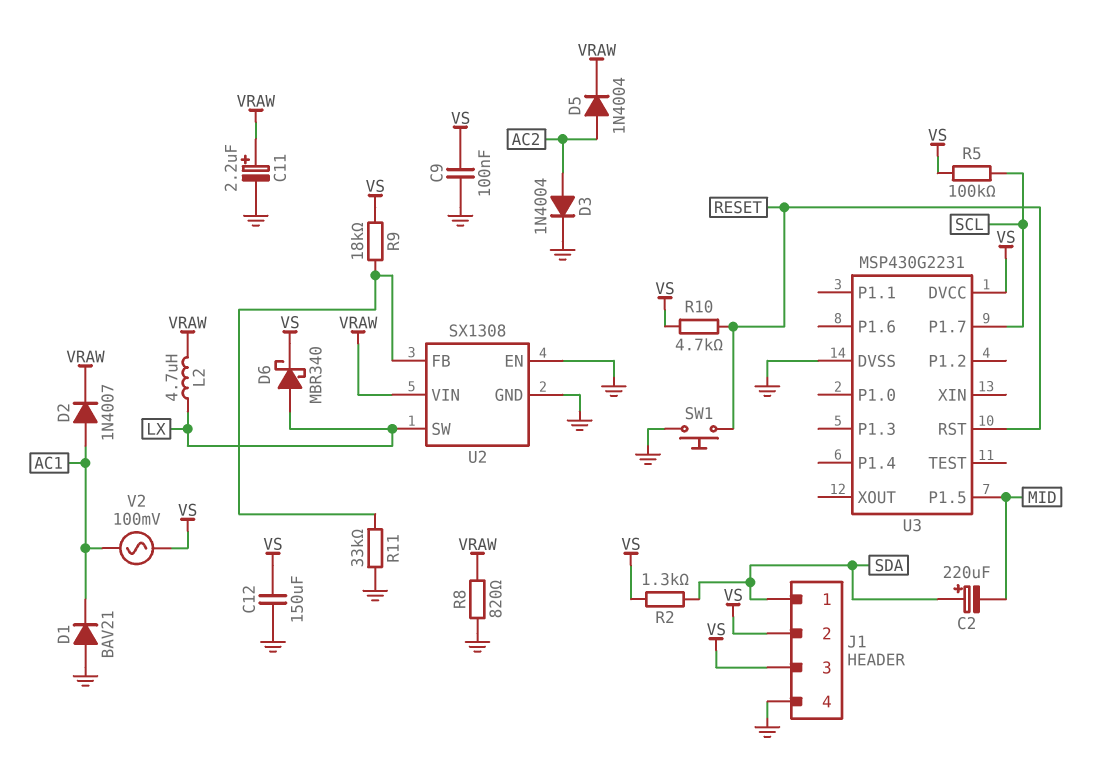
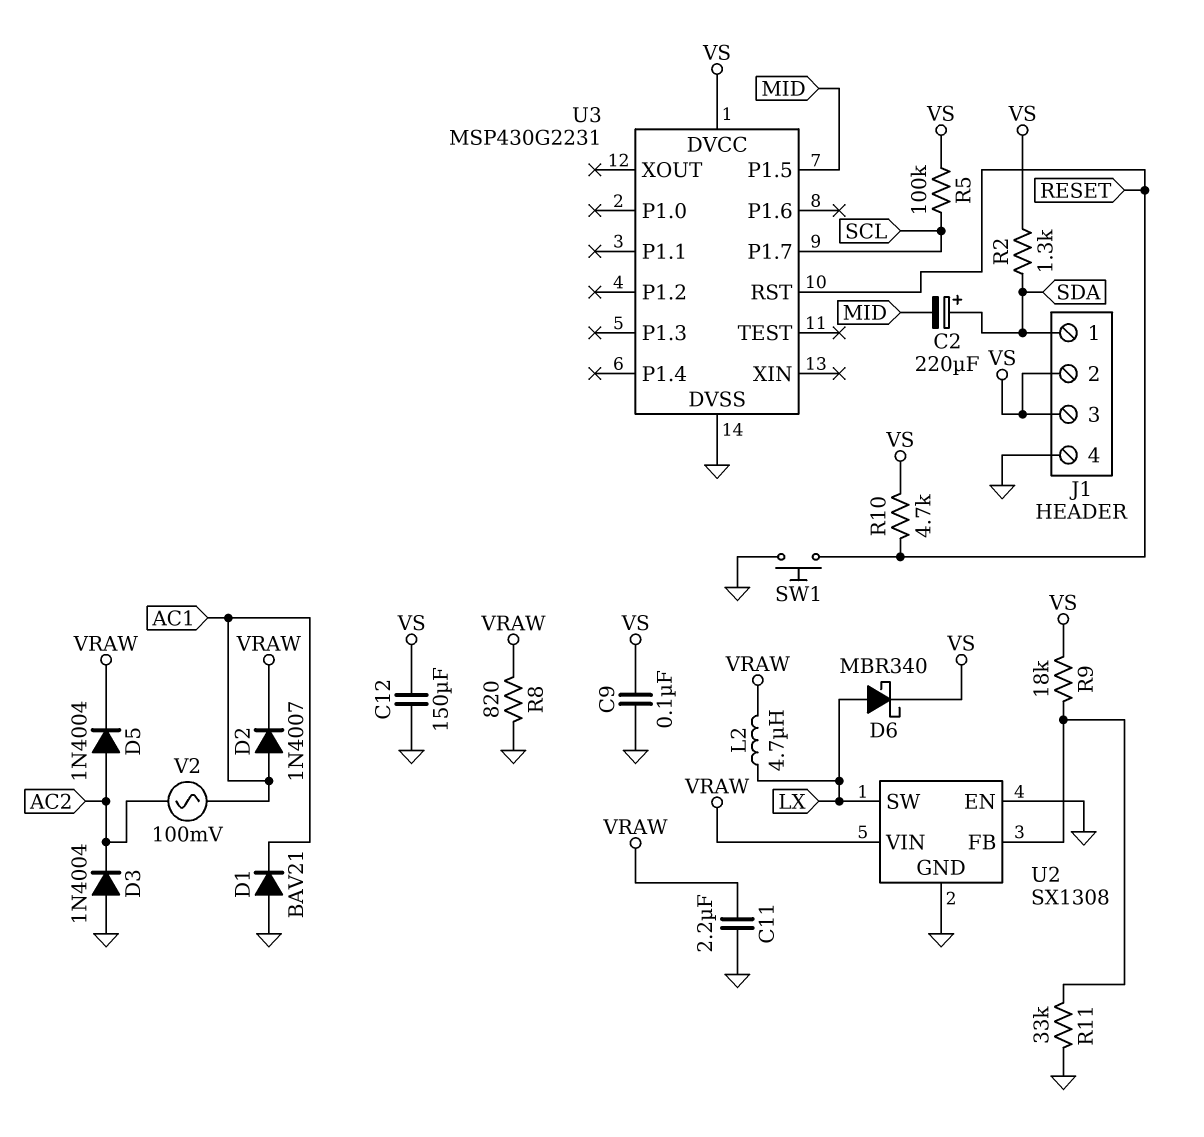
C11: 2.2uF (plus VRAW, minus GND) -> 2.2uF (GND, VRAW)
D3: diode 1N4004 (A AC2, K GND) -> diode 1N4004 (A GND, K AC2)
V2: AC 100mV (AC1, VS) -> AC 100mV (AC1, AC2)

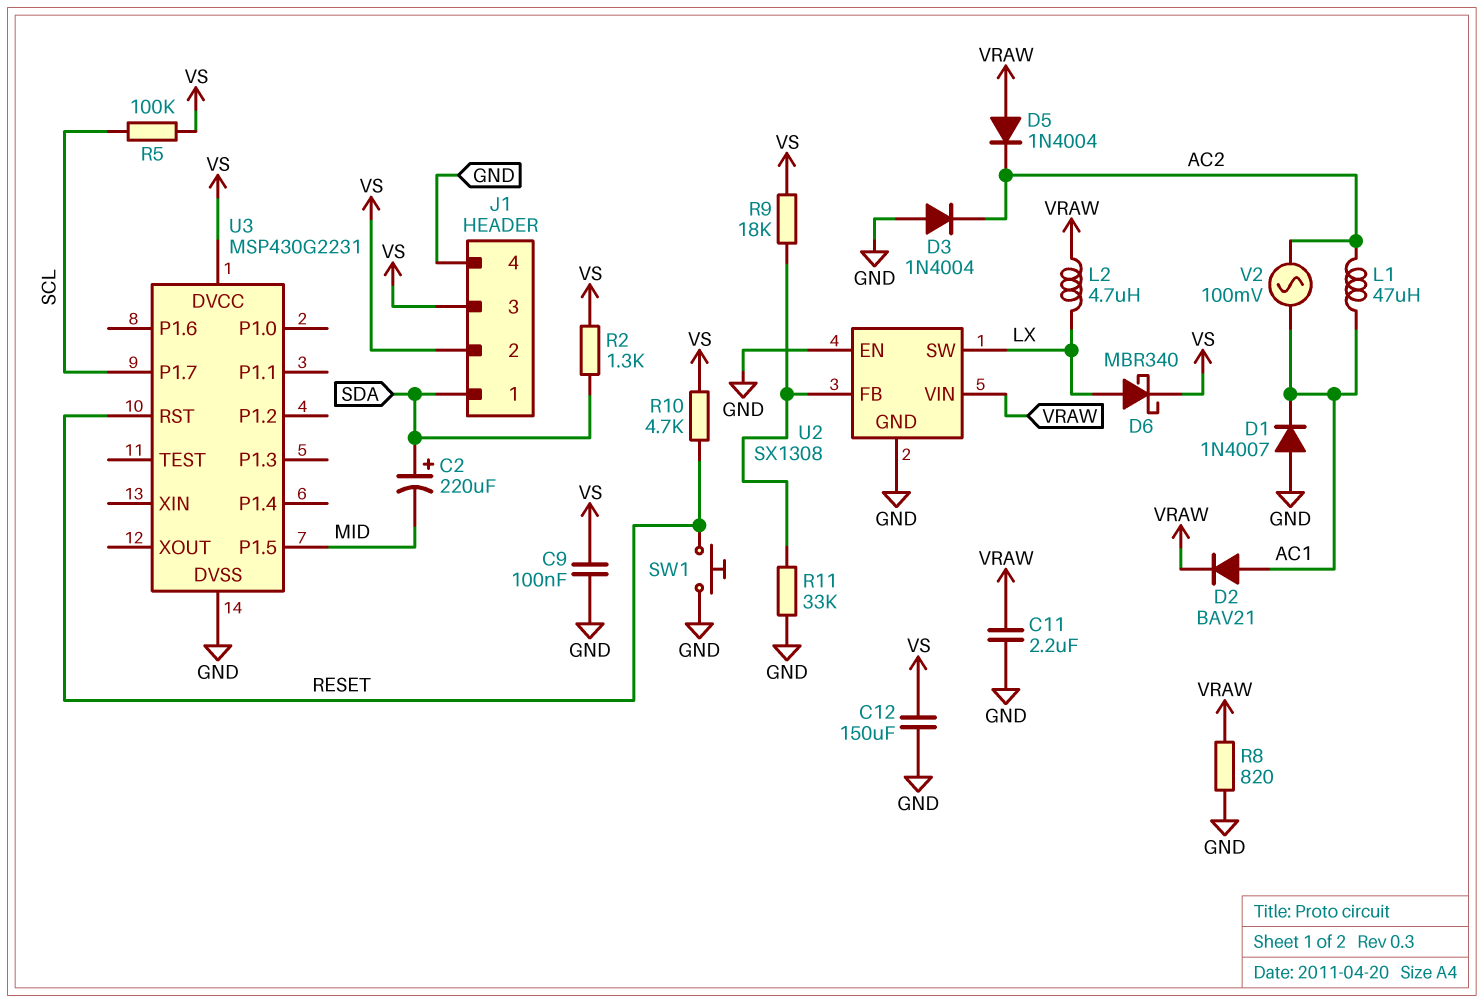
D1: diode BAV21 (A GND, K AC1) -> diode 1N4007 (A GND, K AC1)
D2: diode 1N4007 (A AC1, K VRAW) -> diode BAV21 (A AC1, K VRAW)
D5: diode 1N4004 (A AC2, K VRAW) -> diode 1N4004 (A VRAW, K AC2)
L1: none -> 47uH (AC1, AC2)

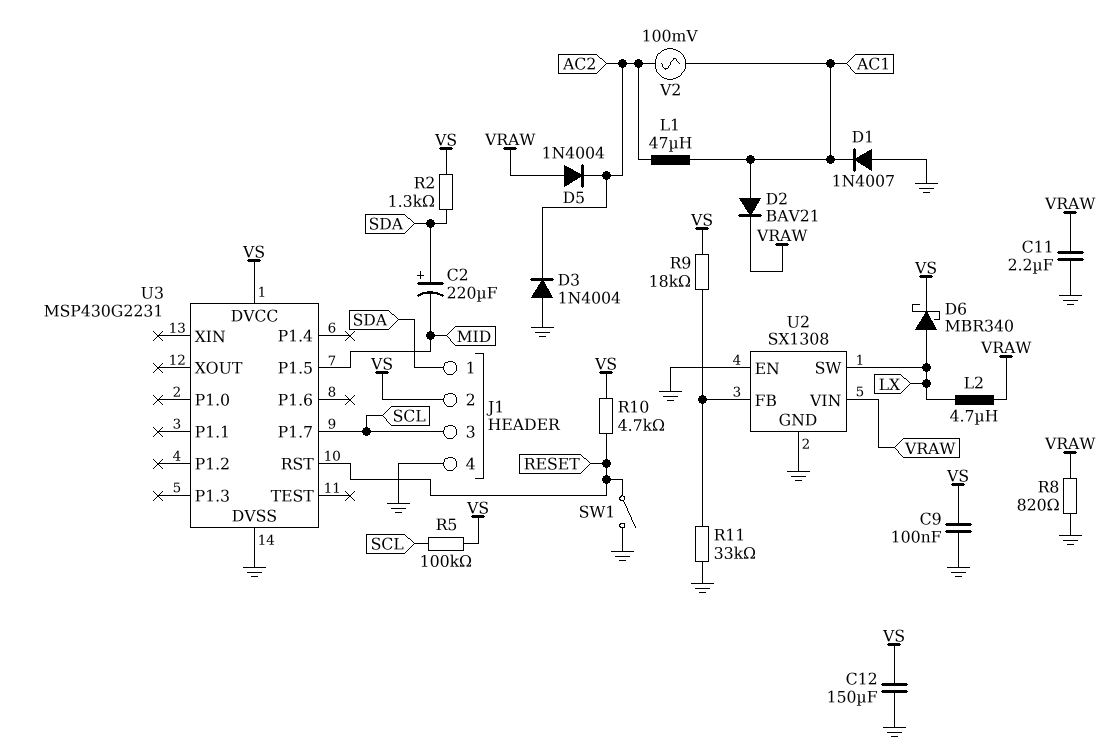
J1 pin 3: VS -> SCL
SW1: button (GND, RESET) -> switch (GND, RESET)

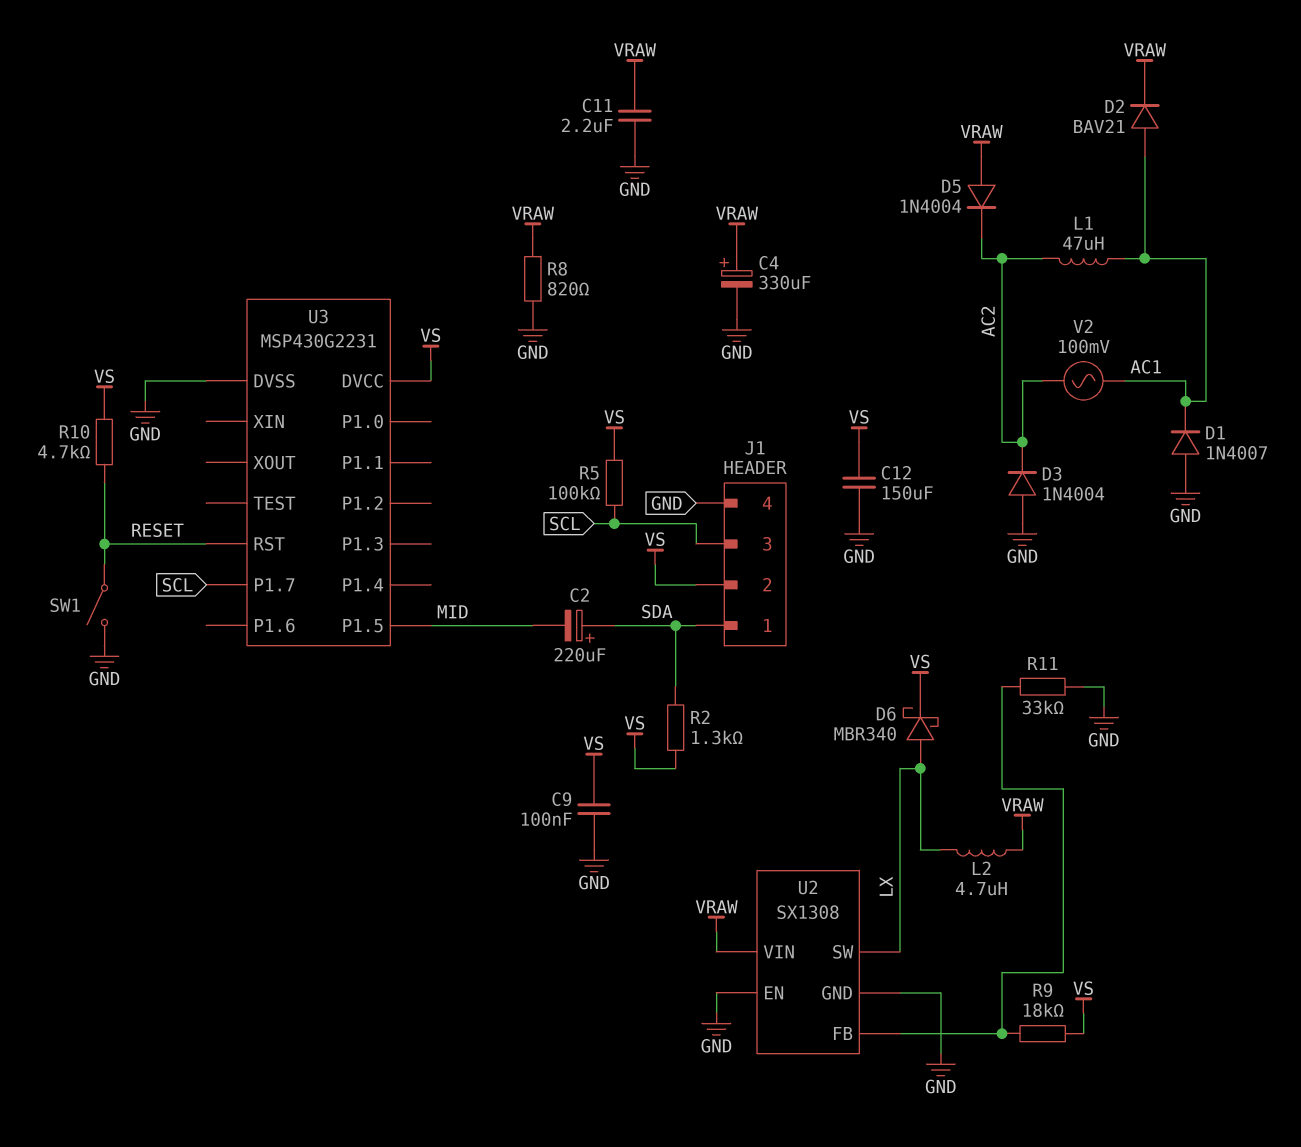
C4: none -> 330uF (plus VRAW, minus GND)

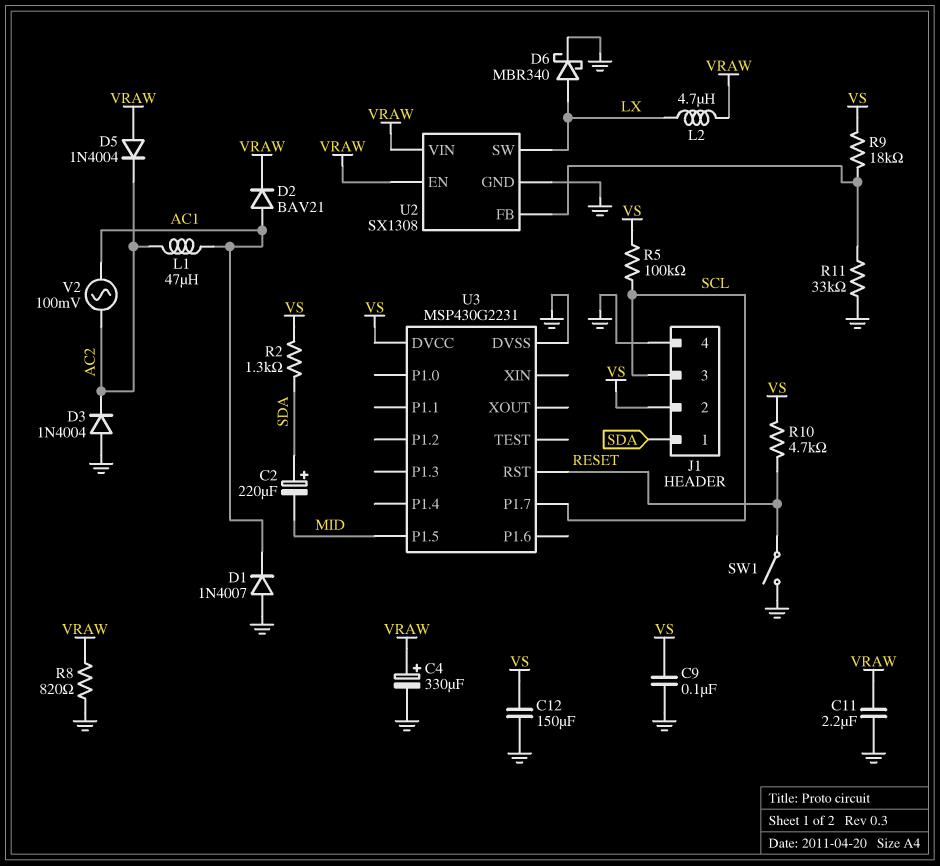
D6: schottky MBR340 (A LX, K VS) -> schottky MBR340 (A LX, K GND)
U2 pin EN: GND -> VRAW

